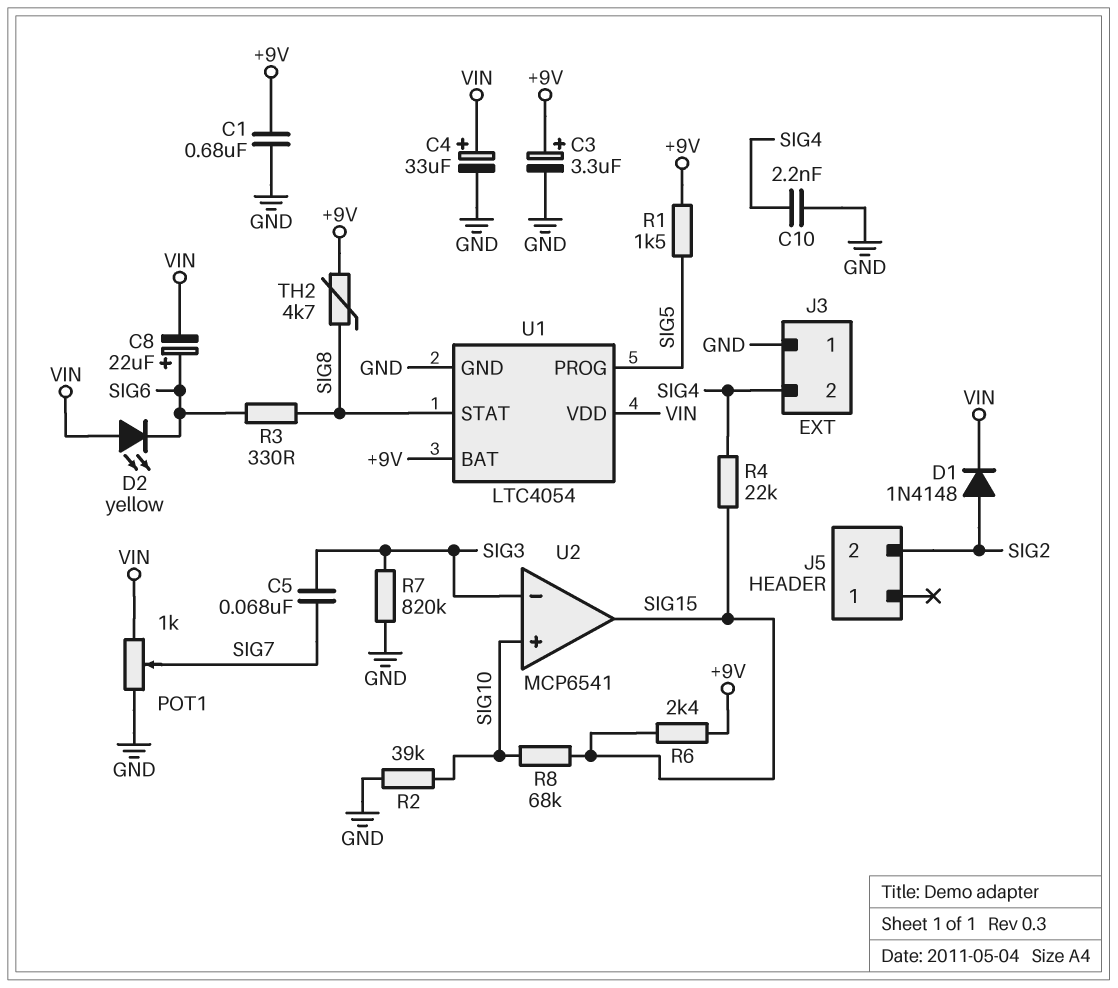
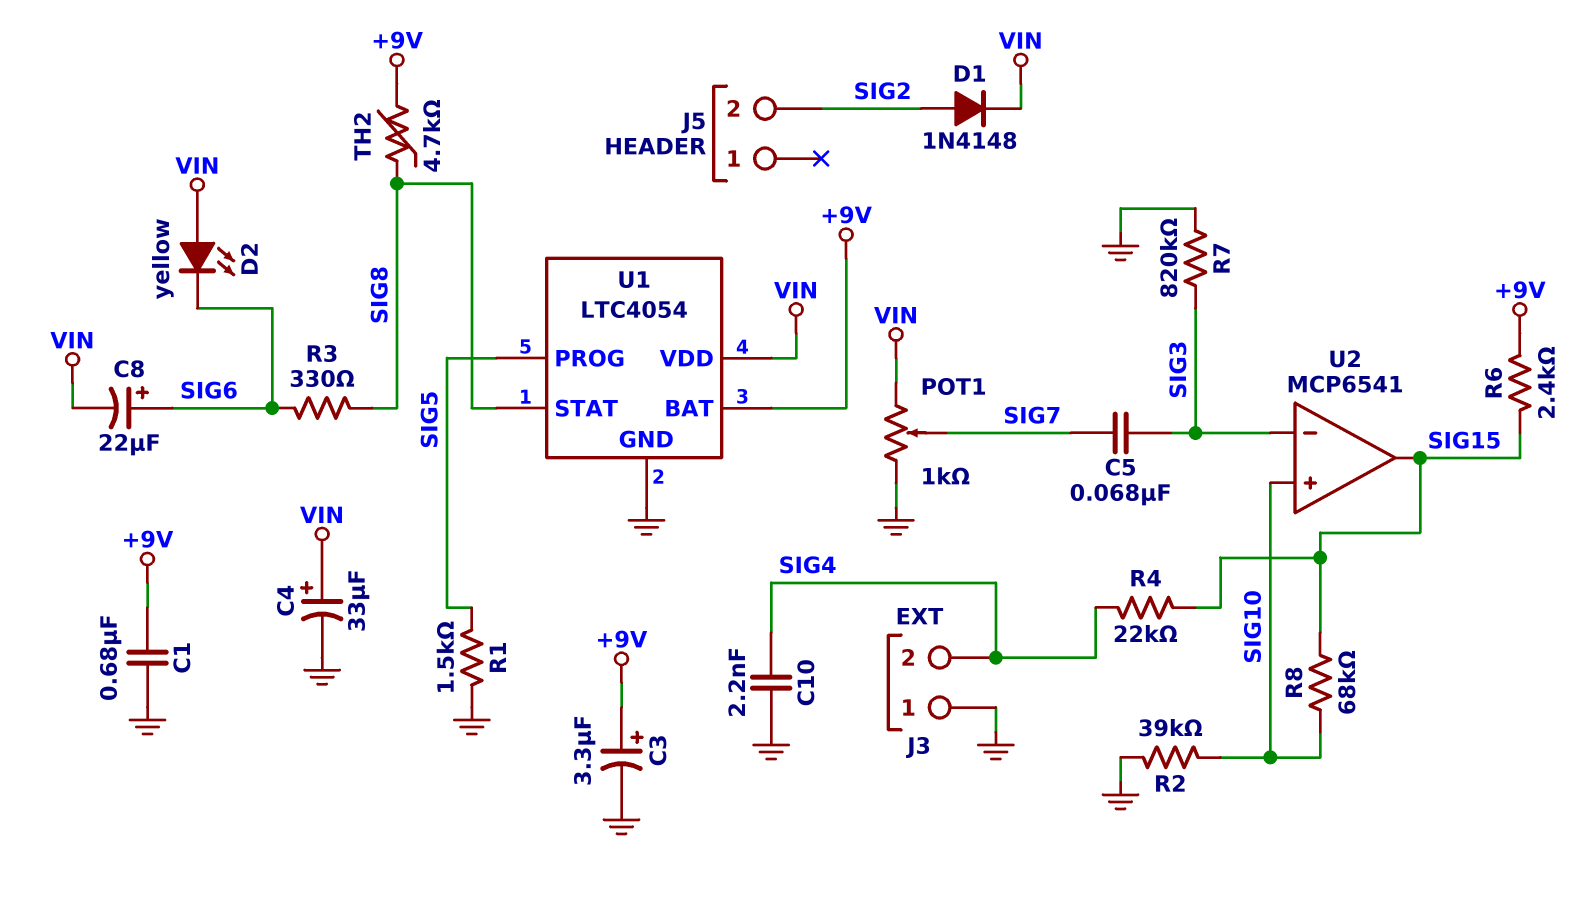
R1: 1.5k (+9V, SIG5) -> 1.5k (GND, SIG5)

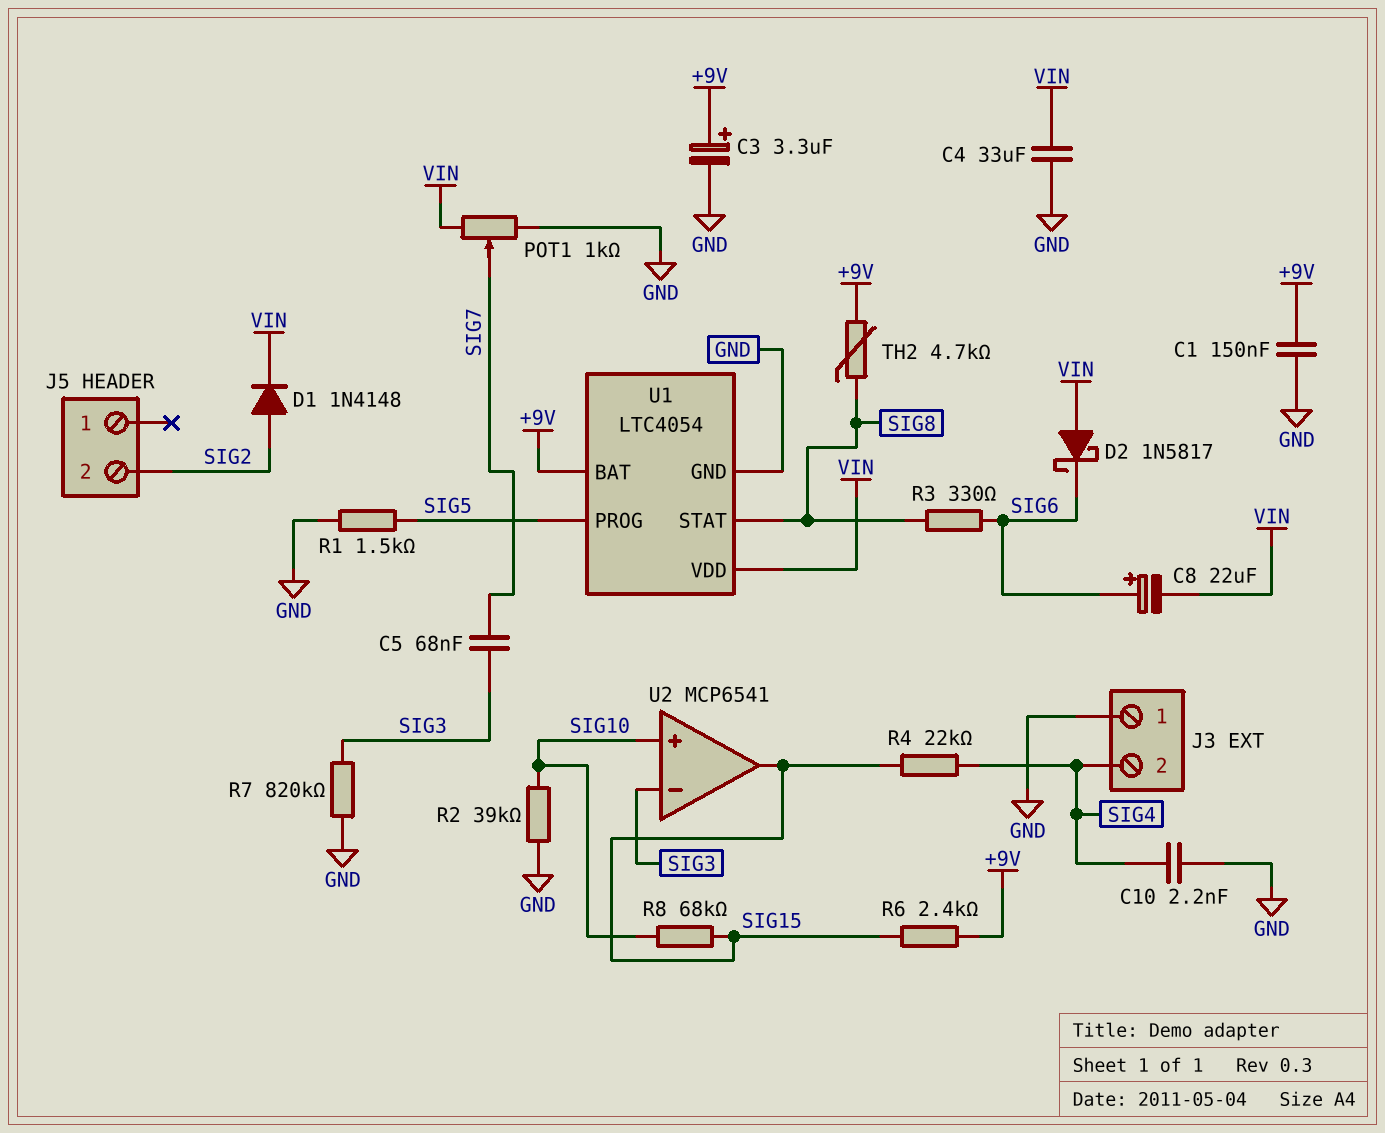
C1: 680nF (+9V, GND) -> 150nF (+9V, GND)
C4: 33uF (plus VIN, minus GND) -> 33uF (GND, VIN)
D2: LED yellow (A VIN, K SIG6) -> schottky 1N5817 (A VIN, K SIG6)

